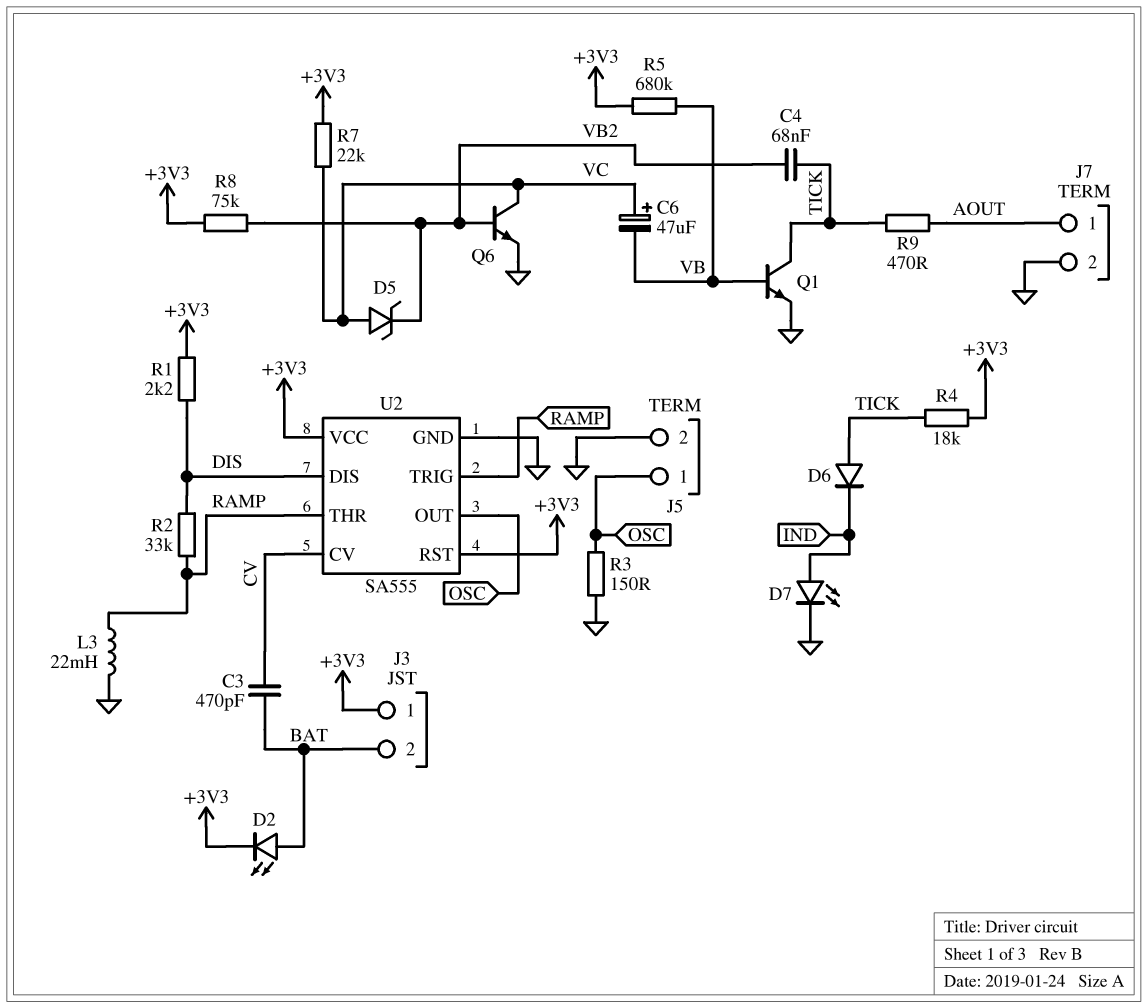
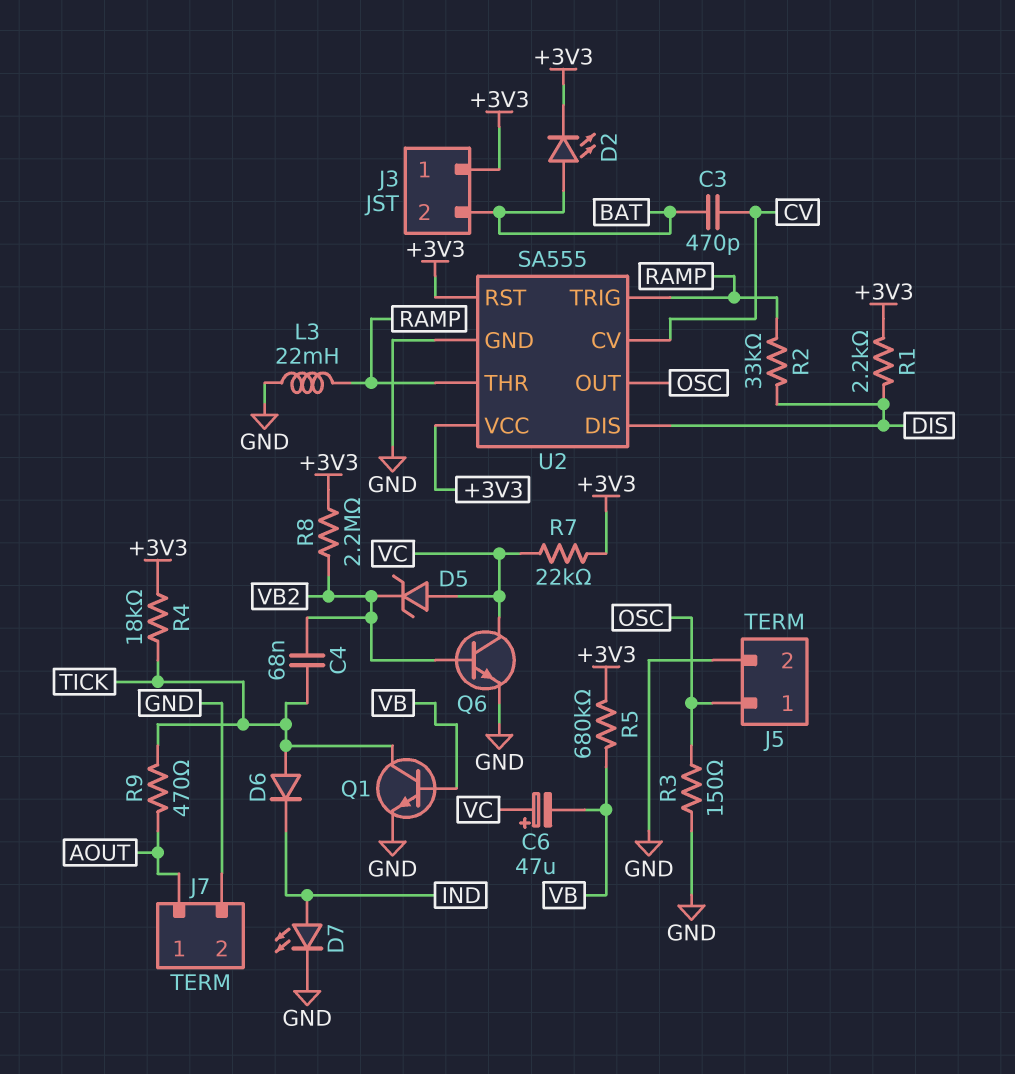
R8: 75k (+3V3, VB2) -> 2.2M (+3V3, VB2)

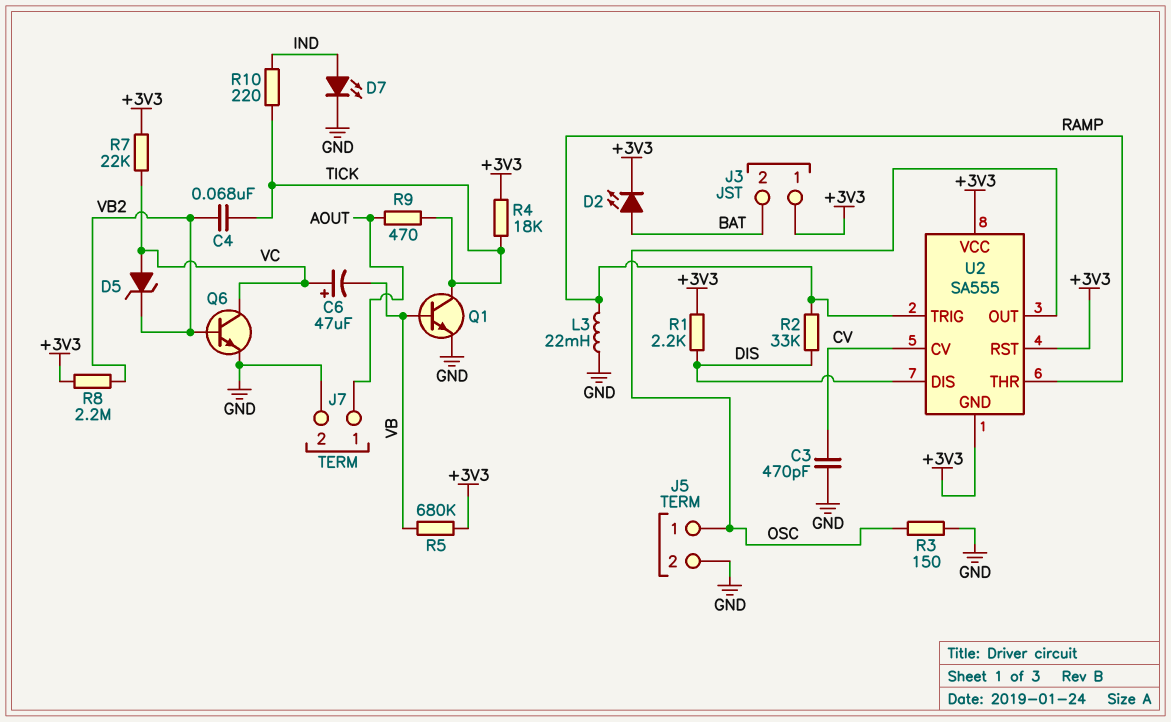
C3: 470pF (BAT, CV) -> 470pF (CV, GND)
D6: diode (A TICK, K IND) -> none
R10: none -> 220 (IND, TICK)
U2 pin GND: GND -> +3V3

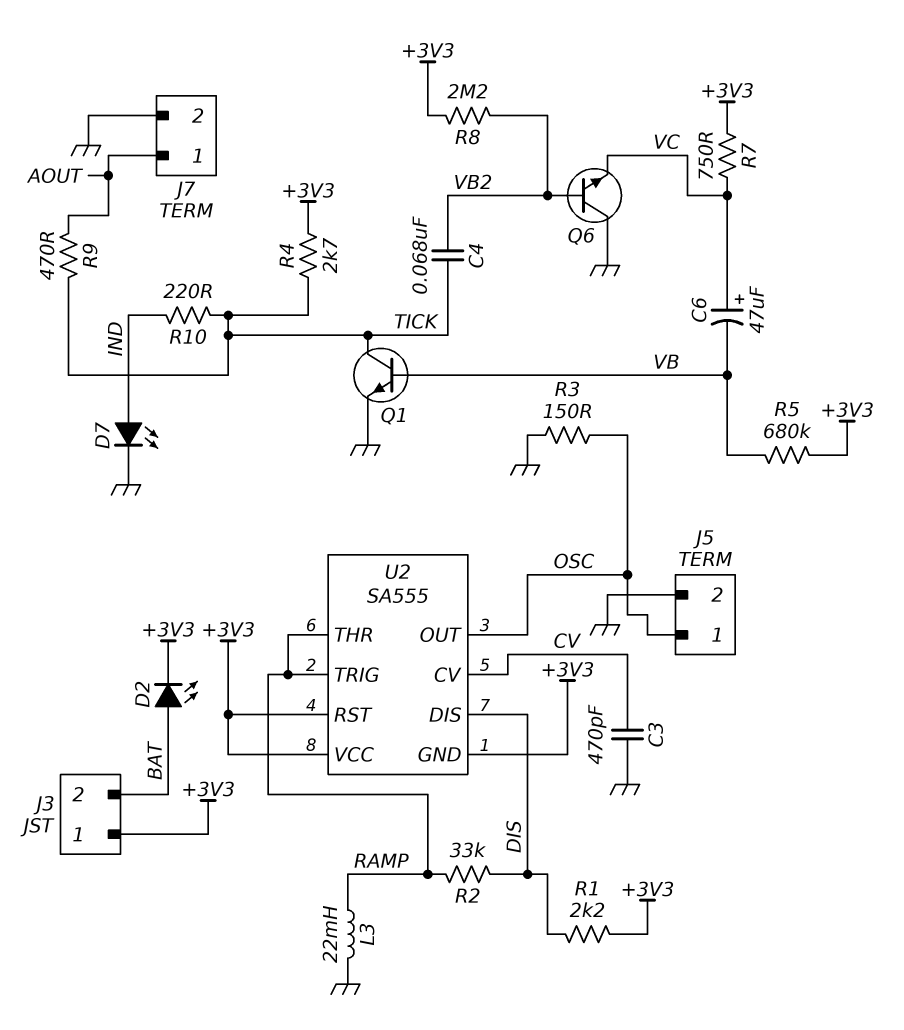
D5: zener (A VC, K VB2) -> none
Q6: NPN (B VB2, C VC, E GND) -> NPN (B VB2, C GND, E VC)
R4: 18k (+3V3, TICK) -> 2.7k (+3V3, TICK)
R7: 22k (+3V3, VC) -> 750 (+3V3, VC)

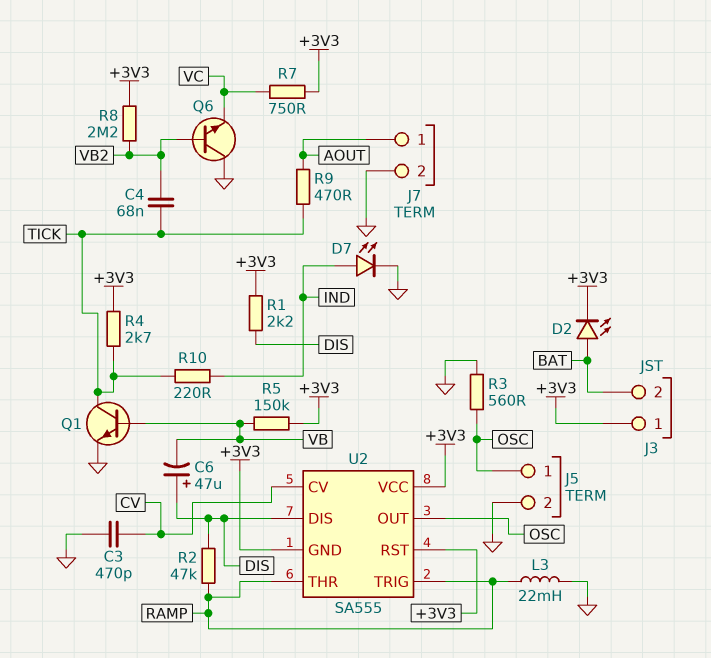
C6: 47uF (plus VC, minus VB) -> 47uF (plus DIS, minus VB)
R2: 33k (DIS, RAMP) -> 47k (DIS, RAMP)
R3: 150 (GND, OSC) -> 560 (GND, OSC)
R5: 680k (+3V3, VB) -> 150k (+3V3, VB)

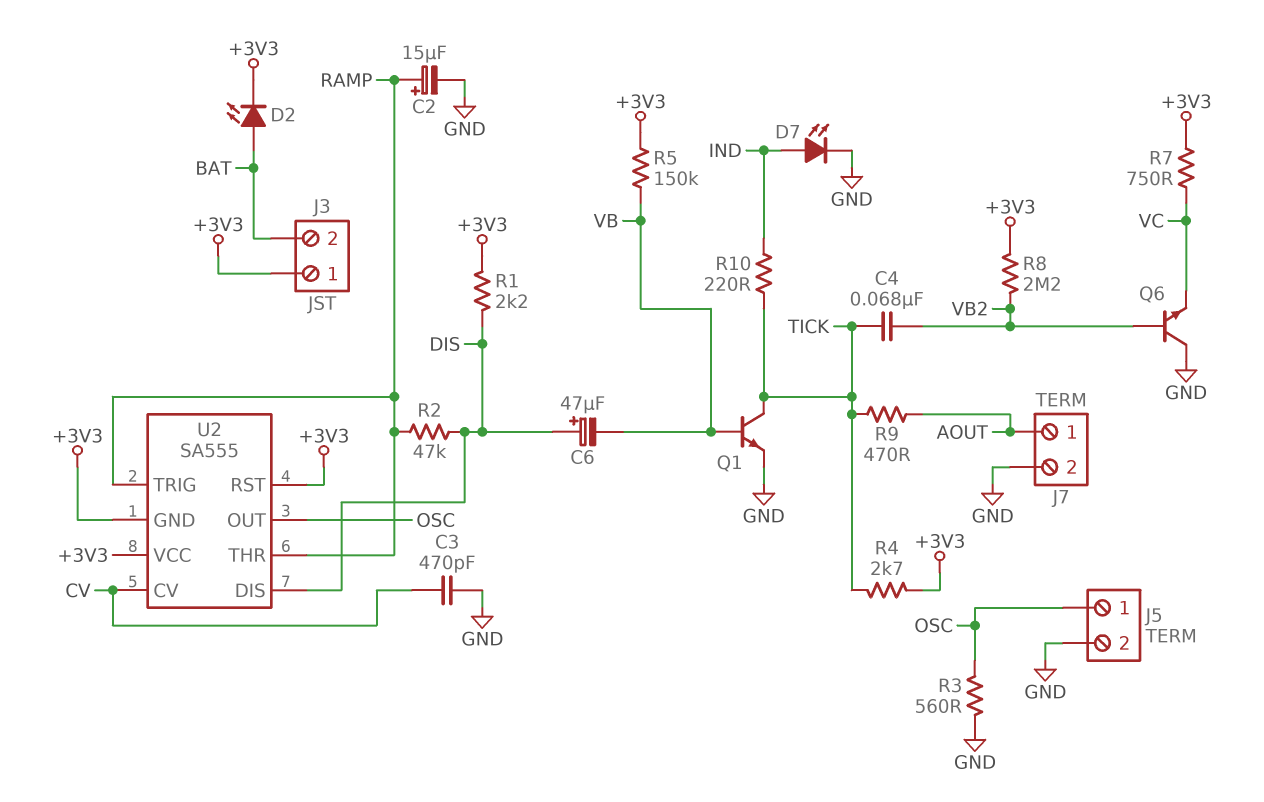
C2: none -> 15uF (plus RAMP, minus GND)
L3: 22mH (GND, RAMP) -> none

